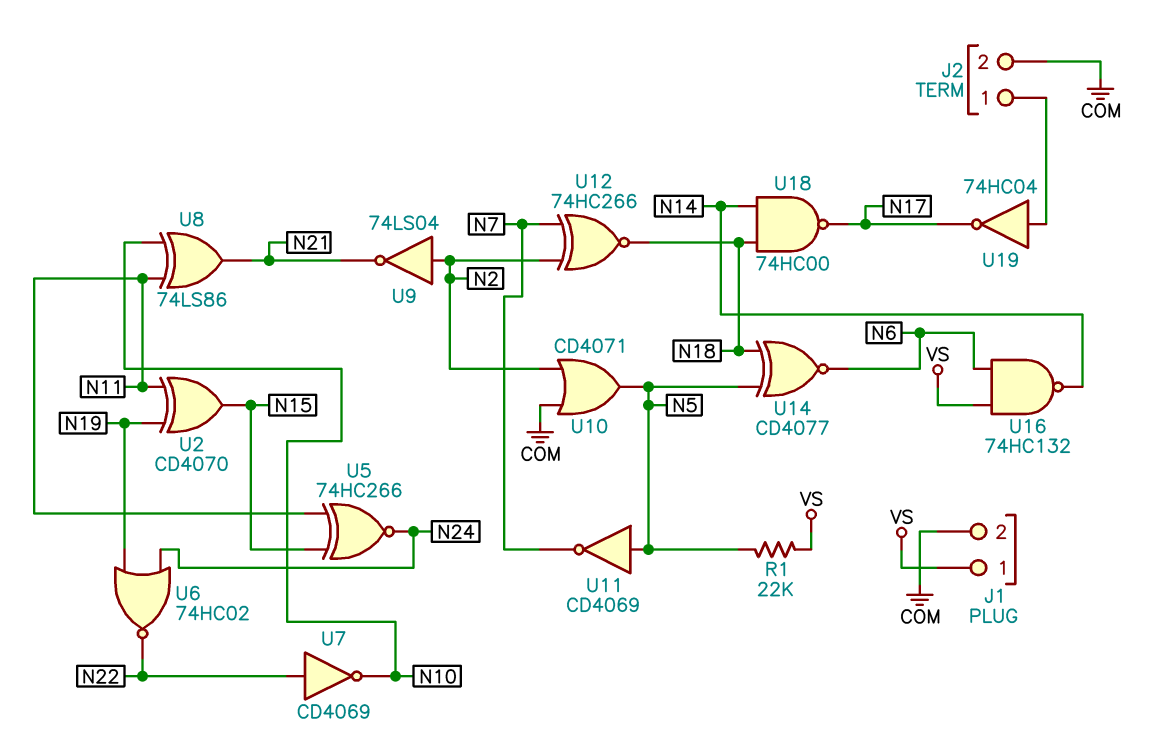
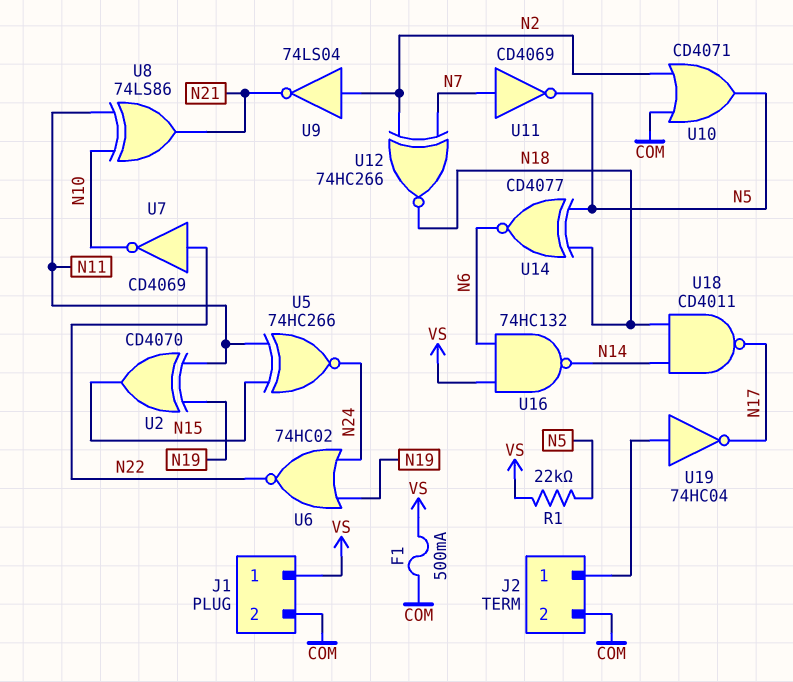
F1: none -> 500mA (COM, VS)
U11: NOT CD4069 (in N5, out N7) -> NOT CD4069 (in N7, out N5)
U18: NAND 74HC00 (in N14, in N18, out N17) -> NAND CD4011 (in N14, in N18, out N17)

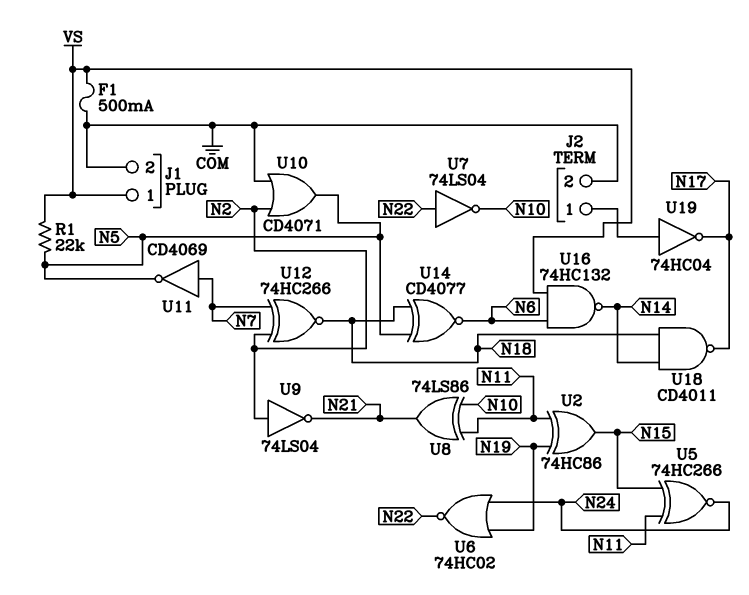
U2: XOR CD4070 (in N11, in N19, out N15) -> XOR 74HC86 (in N11, in N19, out N15)
U7: NOT CD4069 (in N22, out N10) -> NOT 74LS04 (in N22, out N10)

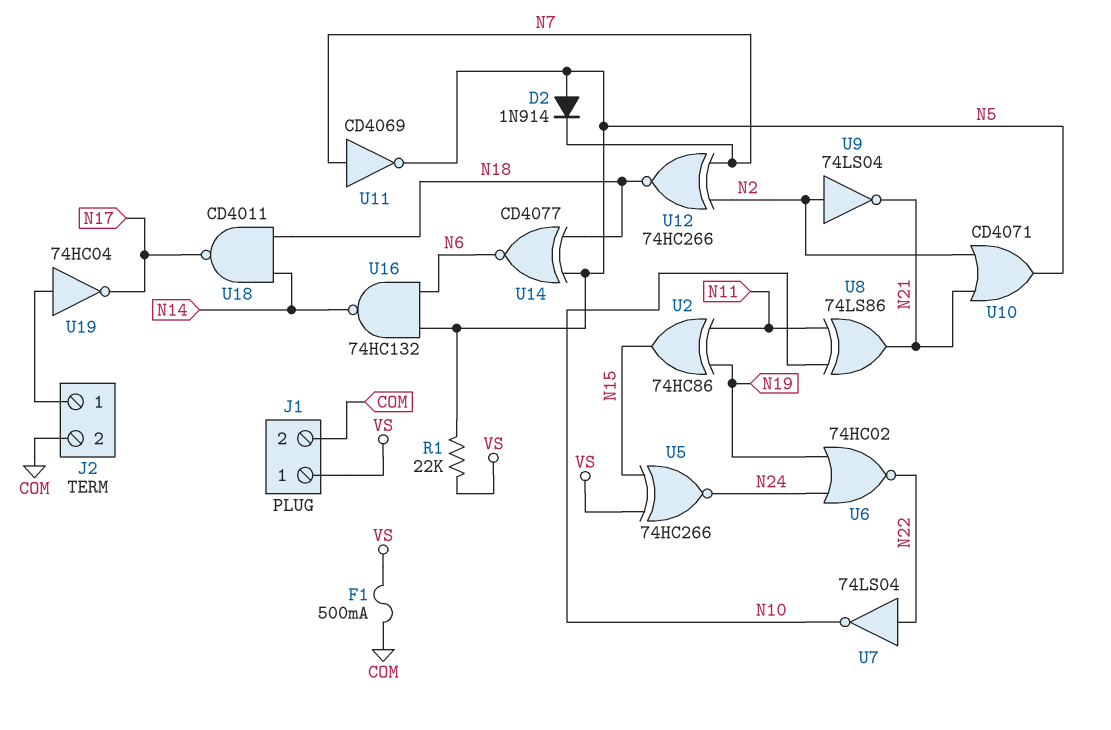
D2: none -> diode 1N914 (A N5, K N7)
U5: XNOR 74HC266 (in N11, in N15, out N24) -> XNOR 74HC266 (in N15, in VS, out N24)
U10: OR CD4071 (in COM, in N2, out N5) -> OR CD4071 (in N2, in N21, out N5)
U16: NAND 74HC132 (in N6, in VS, out N14) -> NAND 74HC132 (in N5, in N6, out N14)

